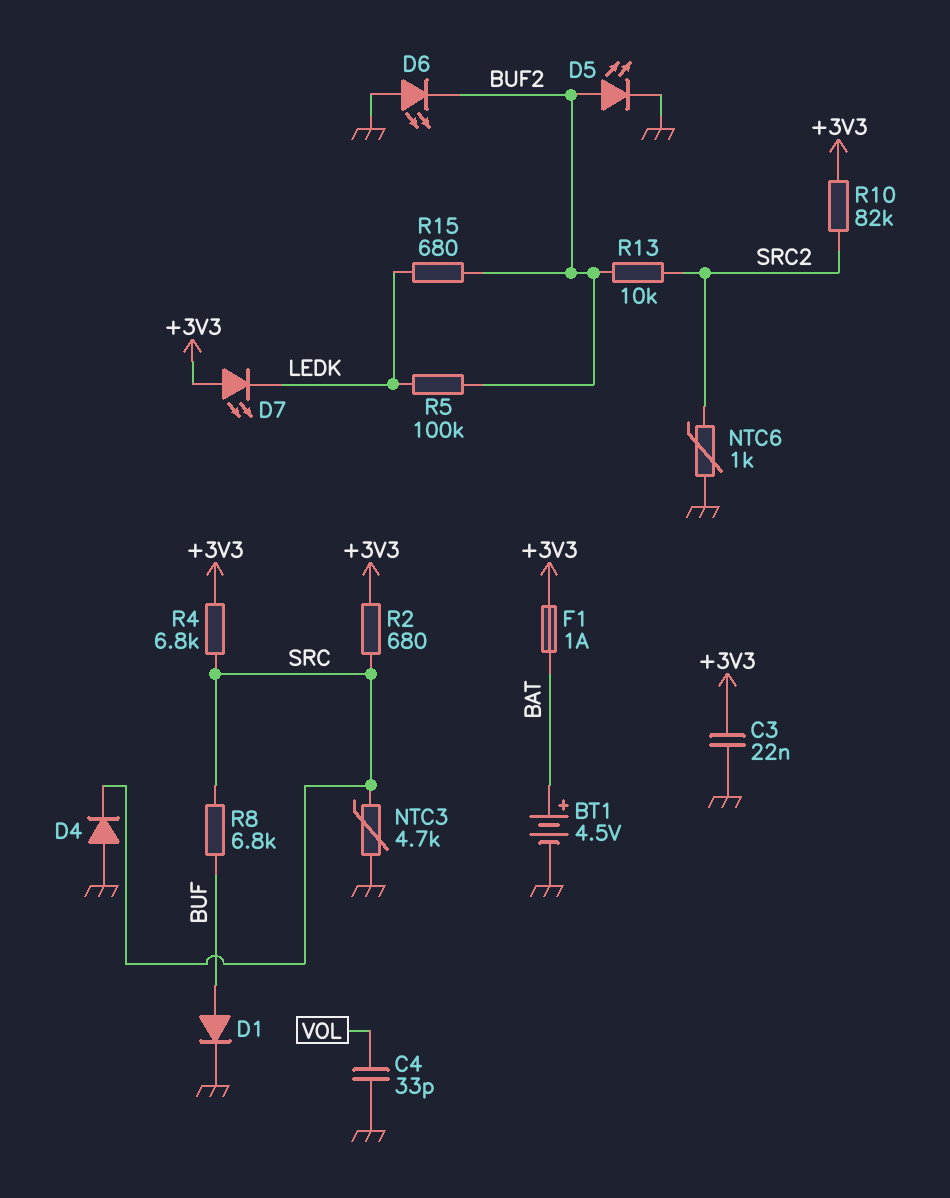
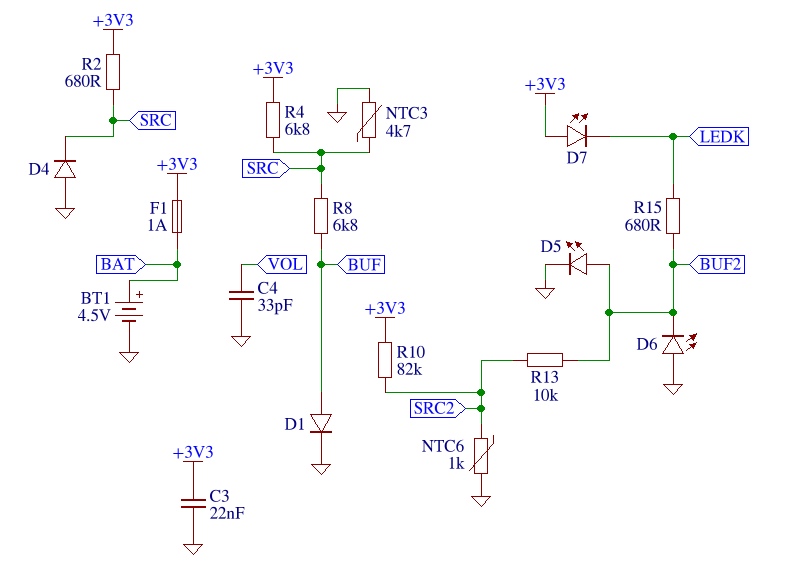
R5: 100k (BUF2, LEDK) -> none

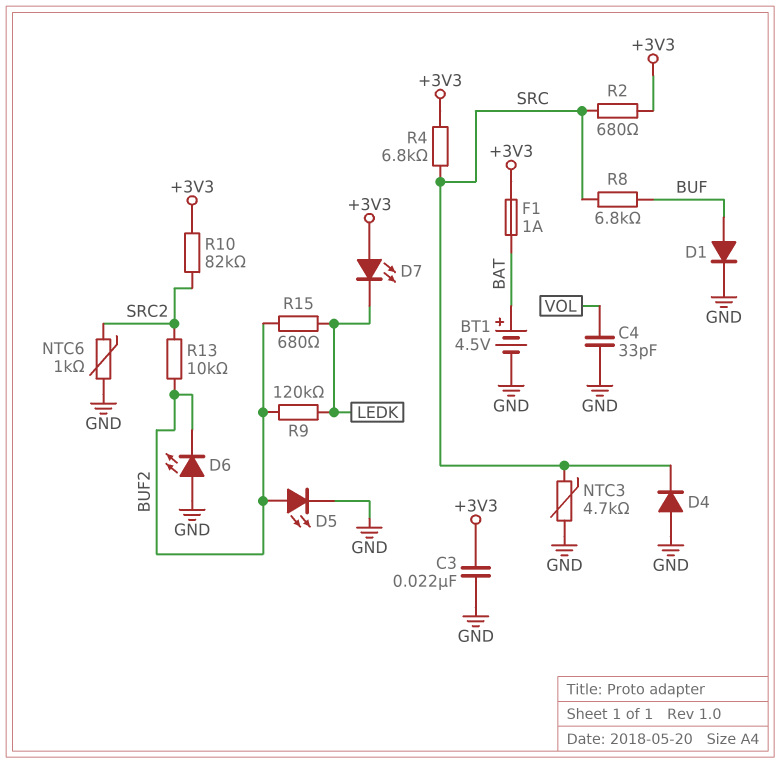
R9: none -> 120k (BUF2, LEDK)

